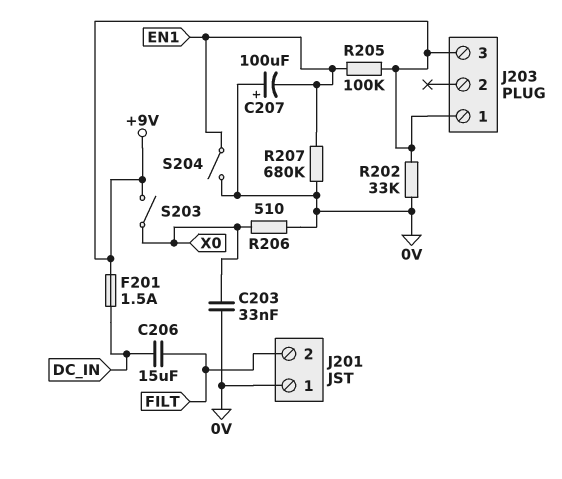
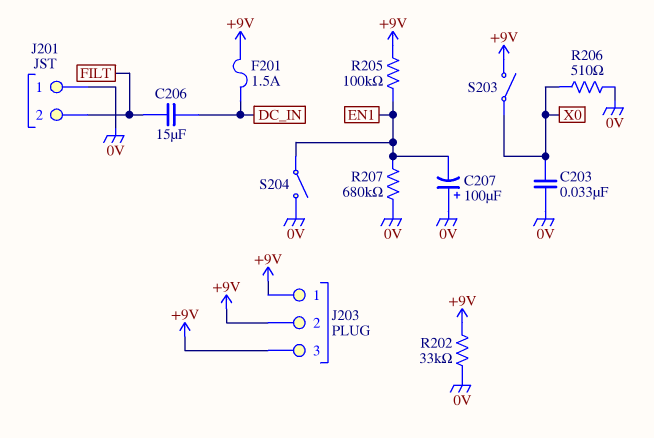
J203 pin 2: none -> +9V

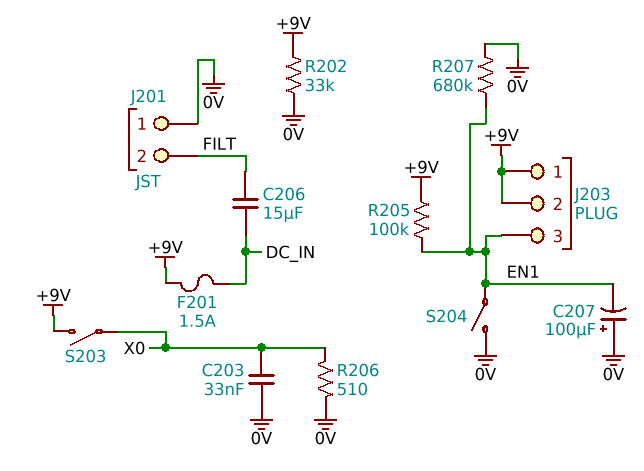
J203 pin 3: +9V -> EN1

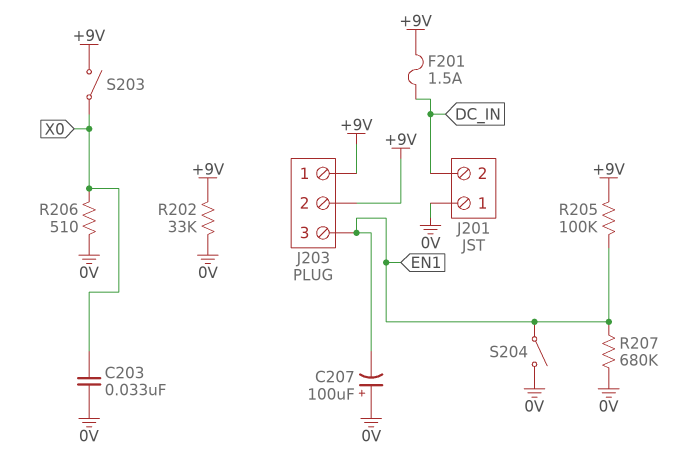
C206: 15uF (DC_IN, FILT) -> none
J201 pin 2: FILT -> DC_IN

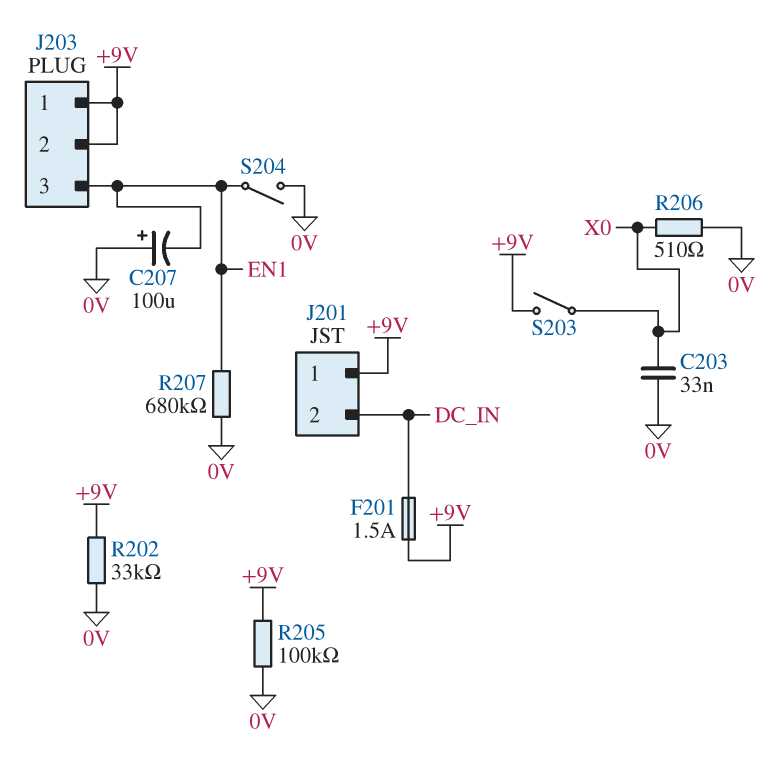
J201 pin 1: 0V -> +9V
R205: 100k (+9V, EN1) -> 100k (+9V, 0V)

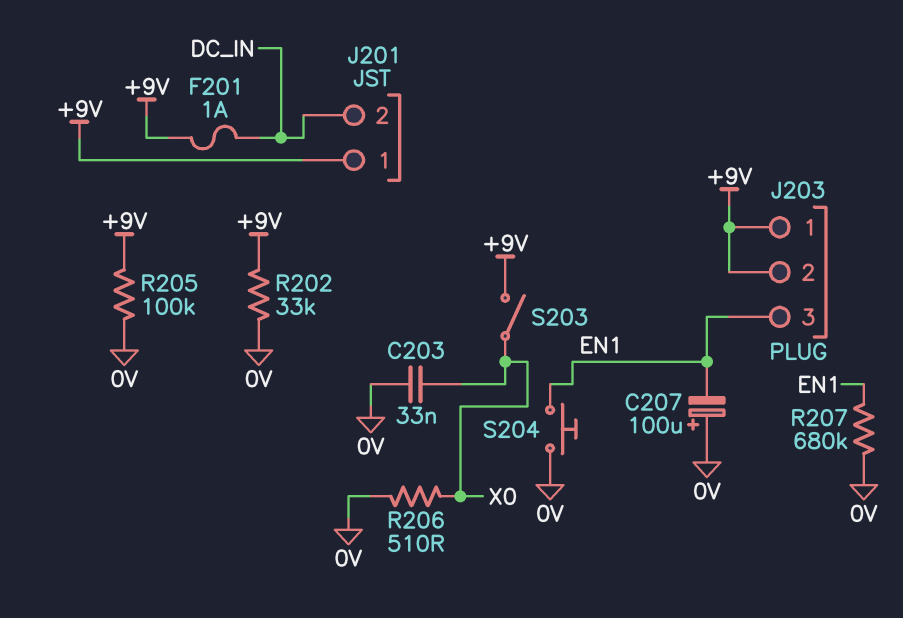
F201: 1.5A (+9V, DC_IN) -> 1A (+9V, DC_IN)
S204: switch (0V, EN1) -> button (0V, EN1)

